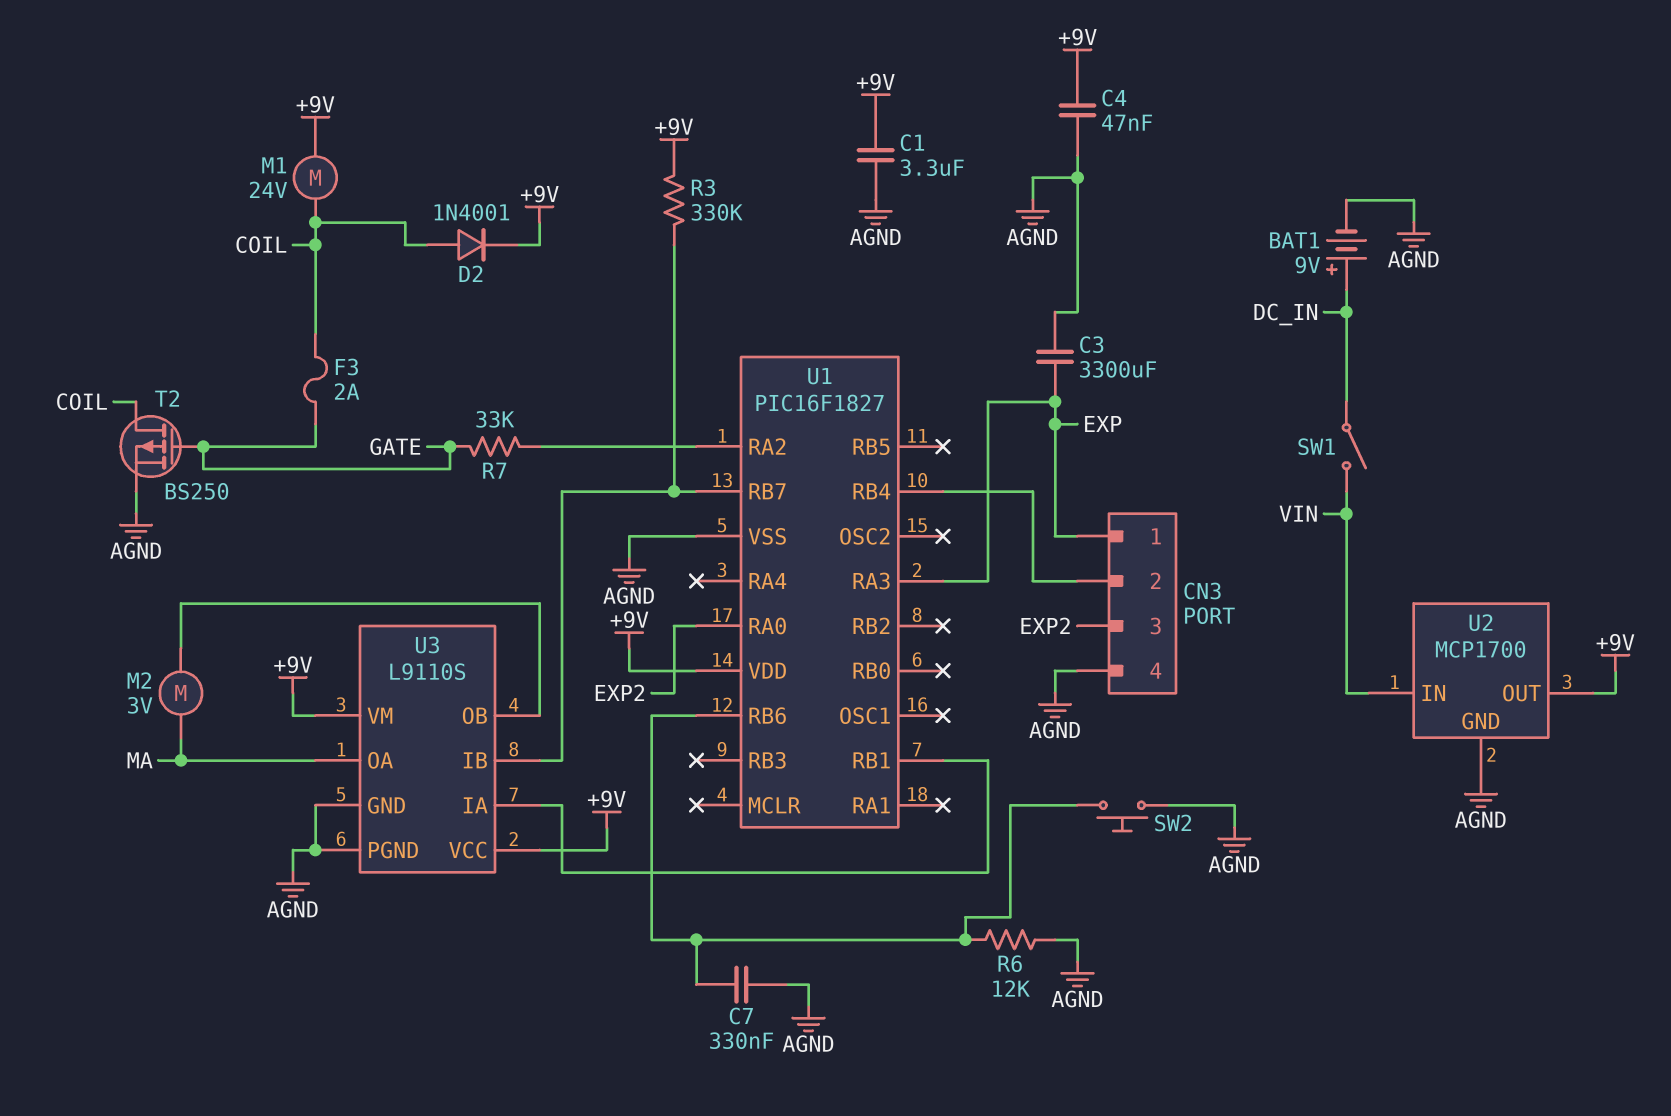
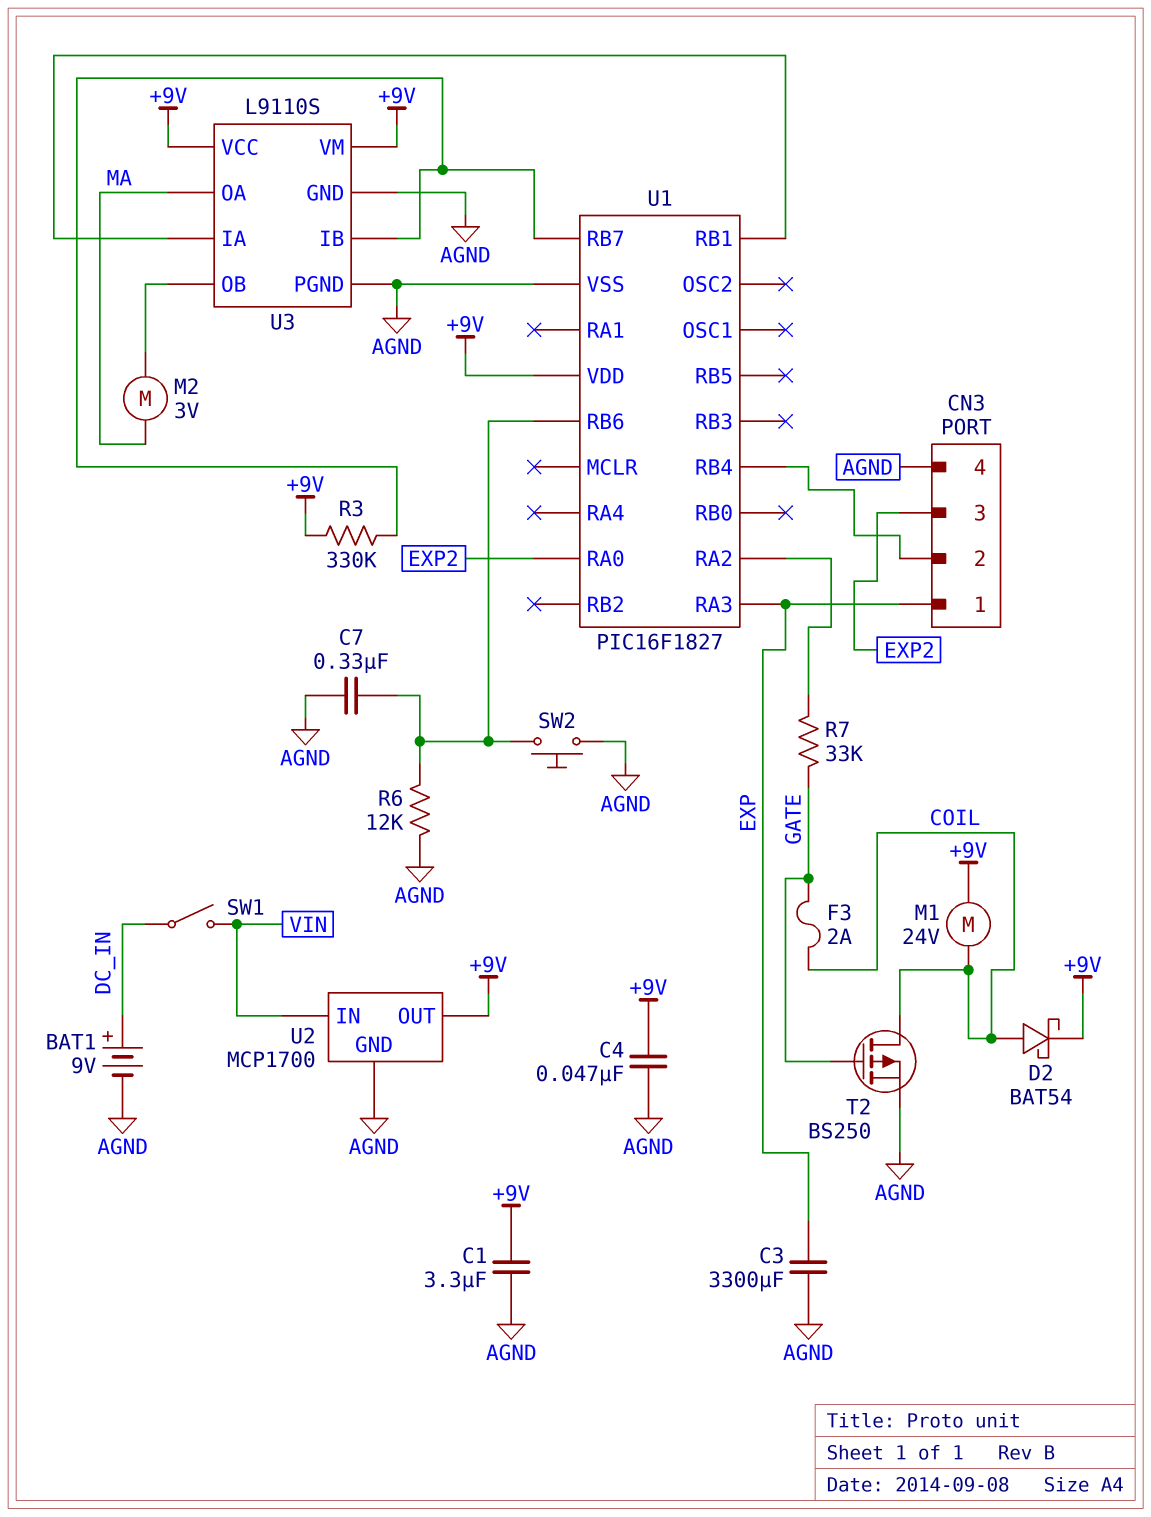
D2: diode 1N4001 (A COIL, K +9V) -> schottky BAT54 (A COIL, K +9V)

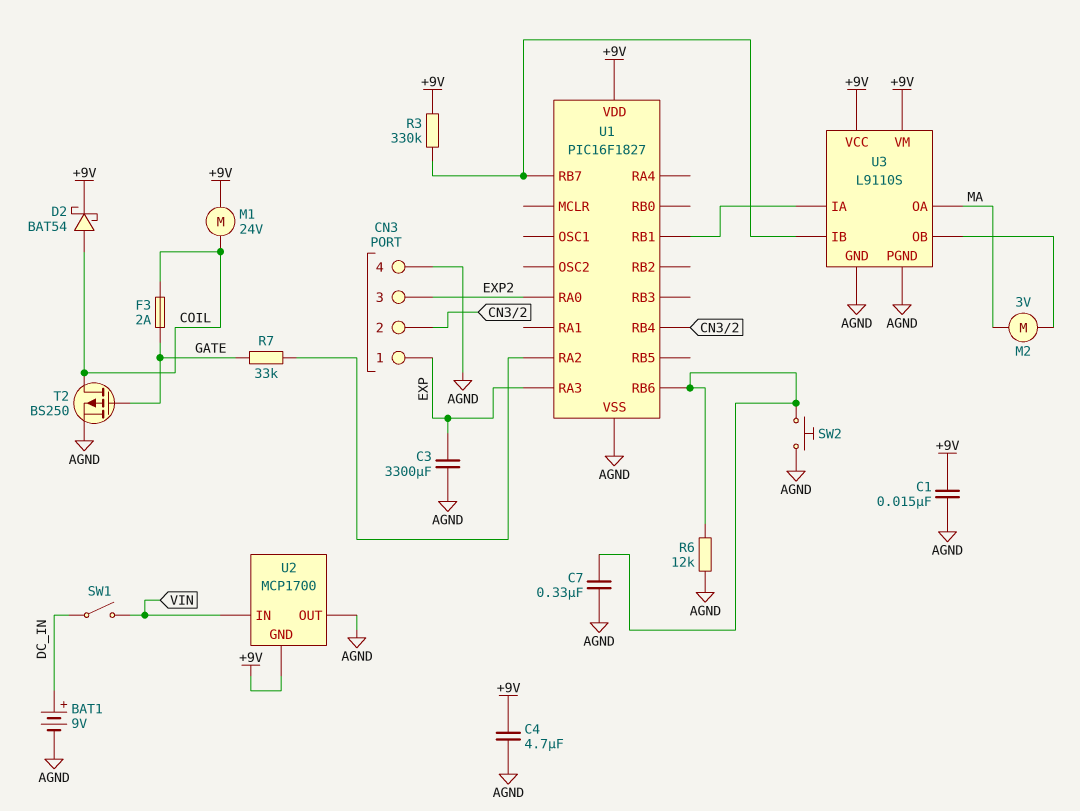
C1: 3.3uF (+9V, AGND) -> 15nF (+9V, AGND)
C4: 47nF (+9V, AGND) -> 4.7uF (+9V, AGND)
U2 pin GND: AGND -> +9V
U2 pin OUT: +9V -> AGND

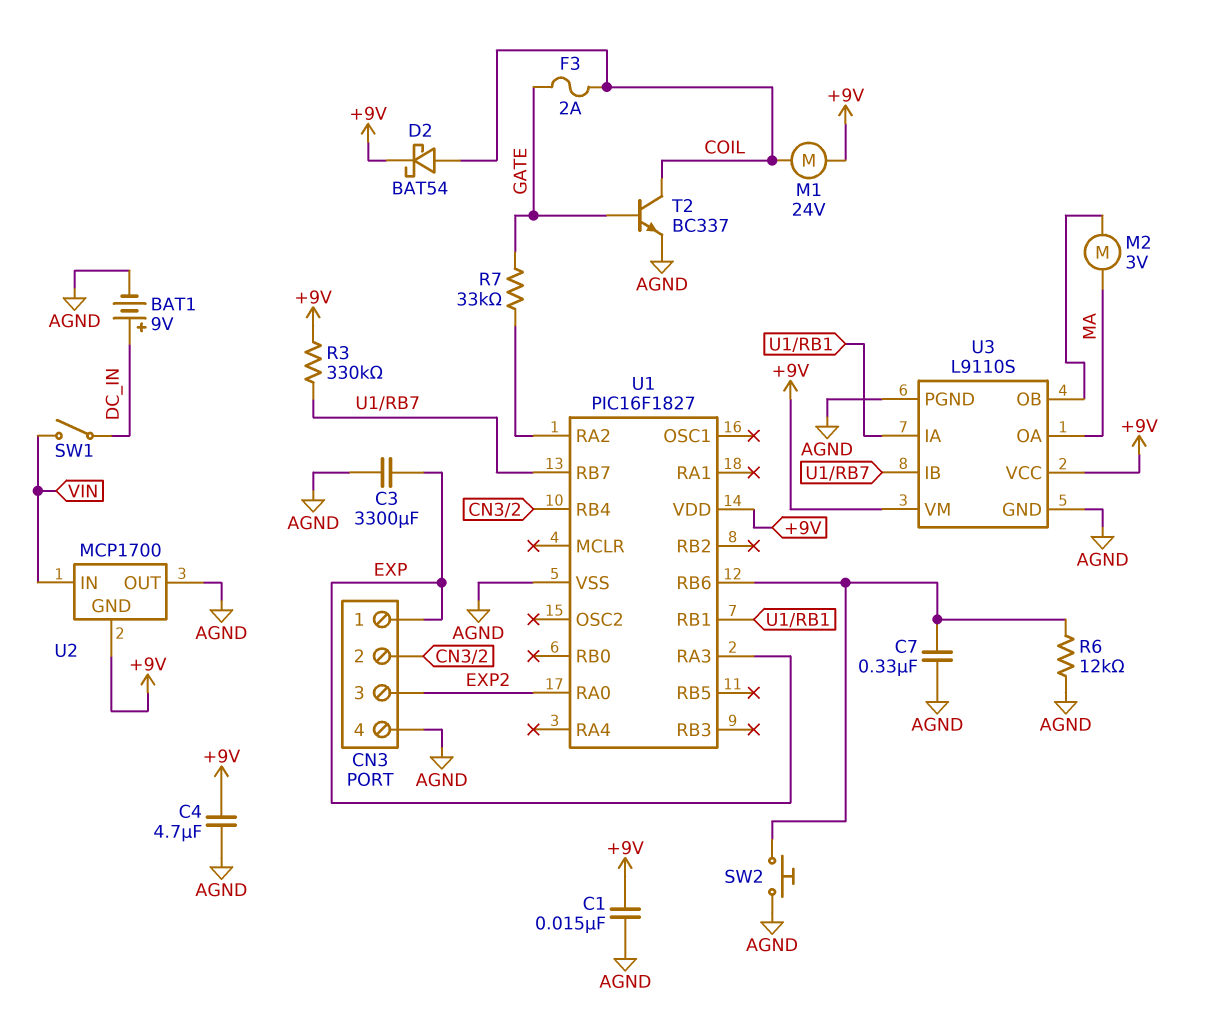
T2: PMOS BS250 (G GATE, D COIL, S AGND) -> NPN BC337 (B GATE, C COIL, E AGND)

